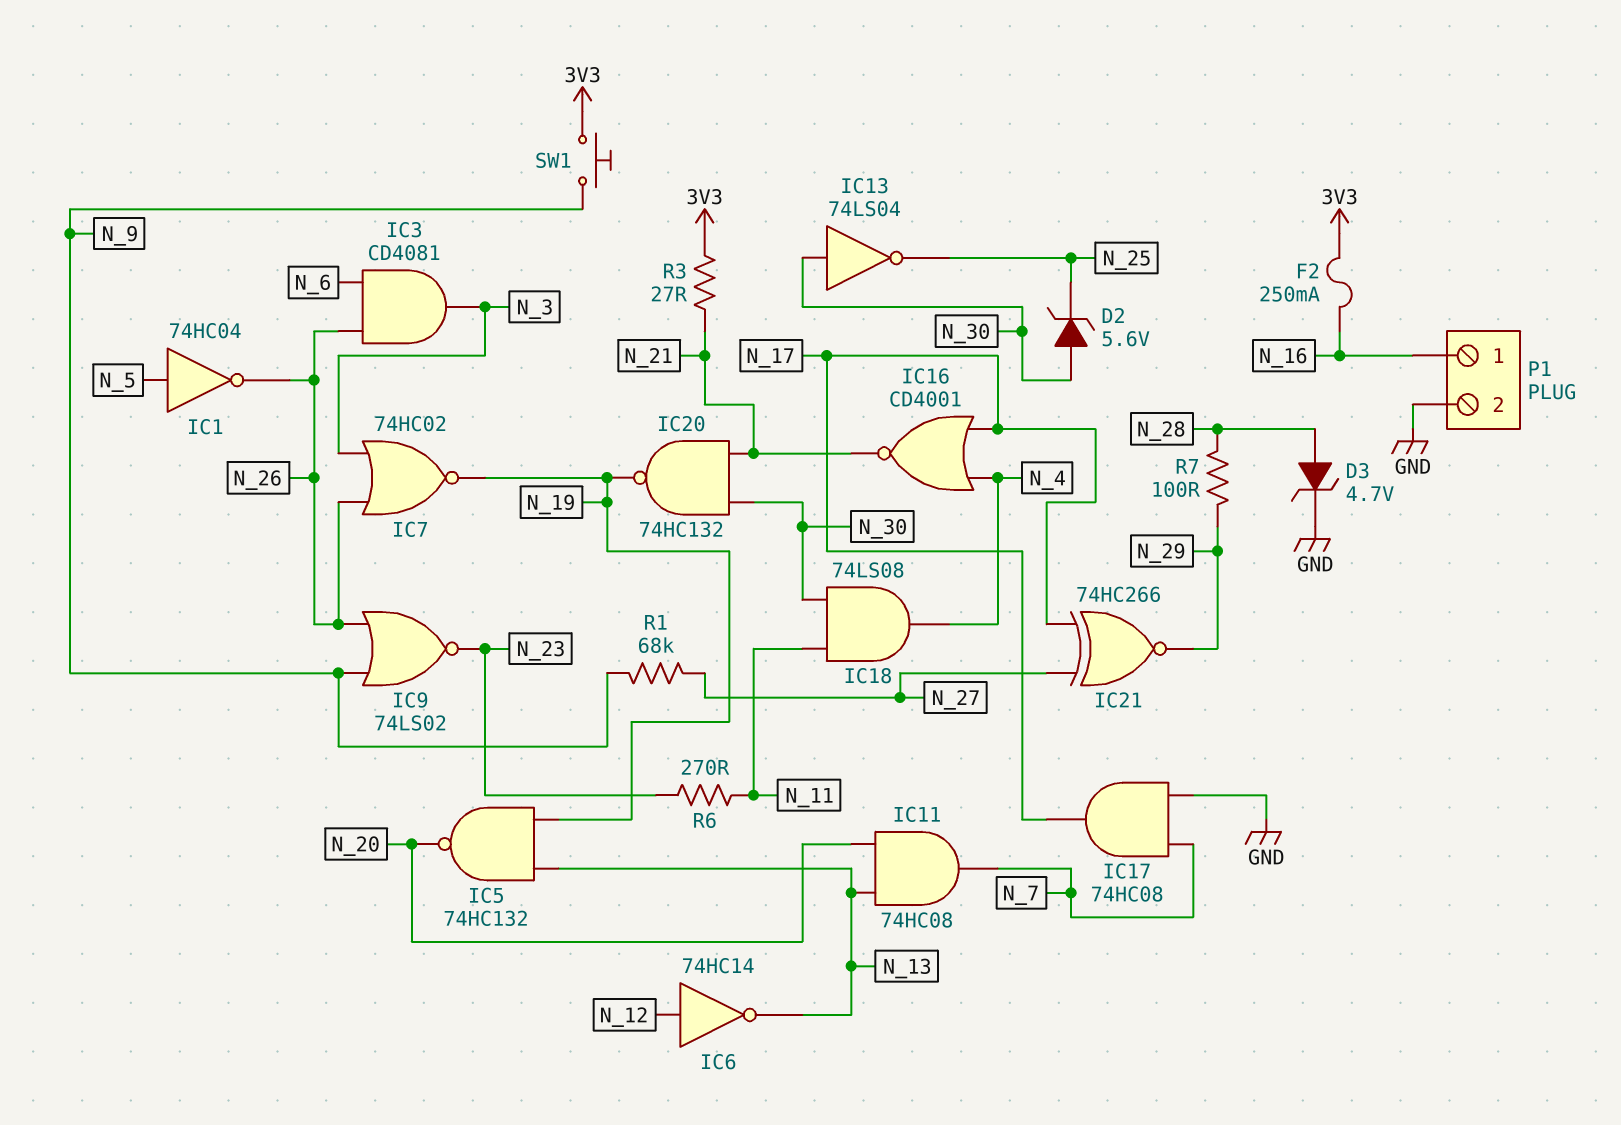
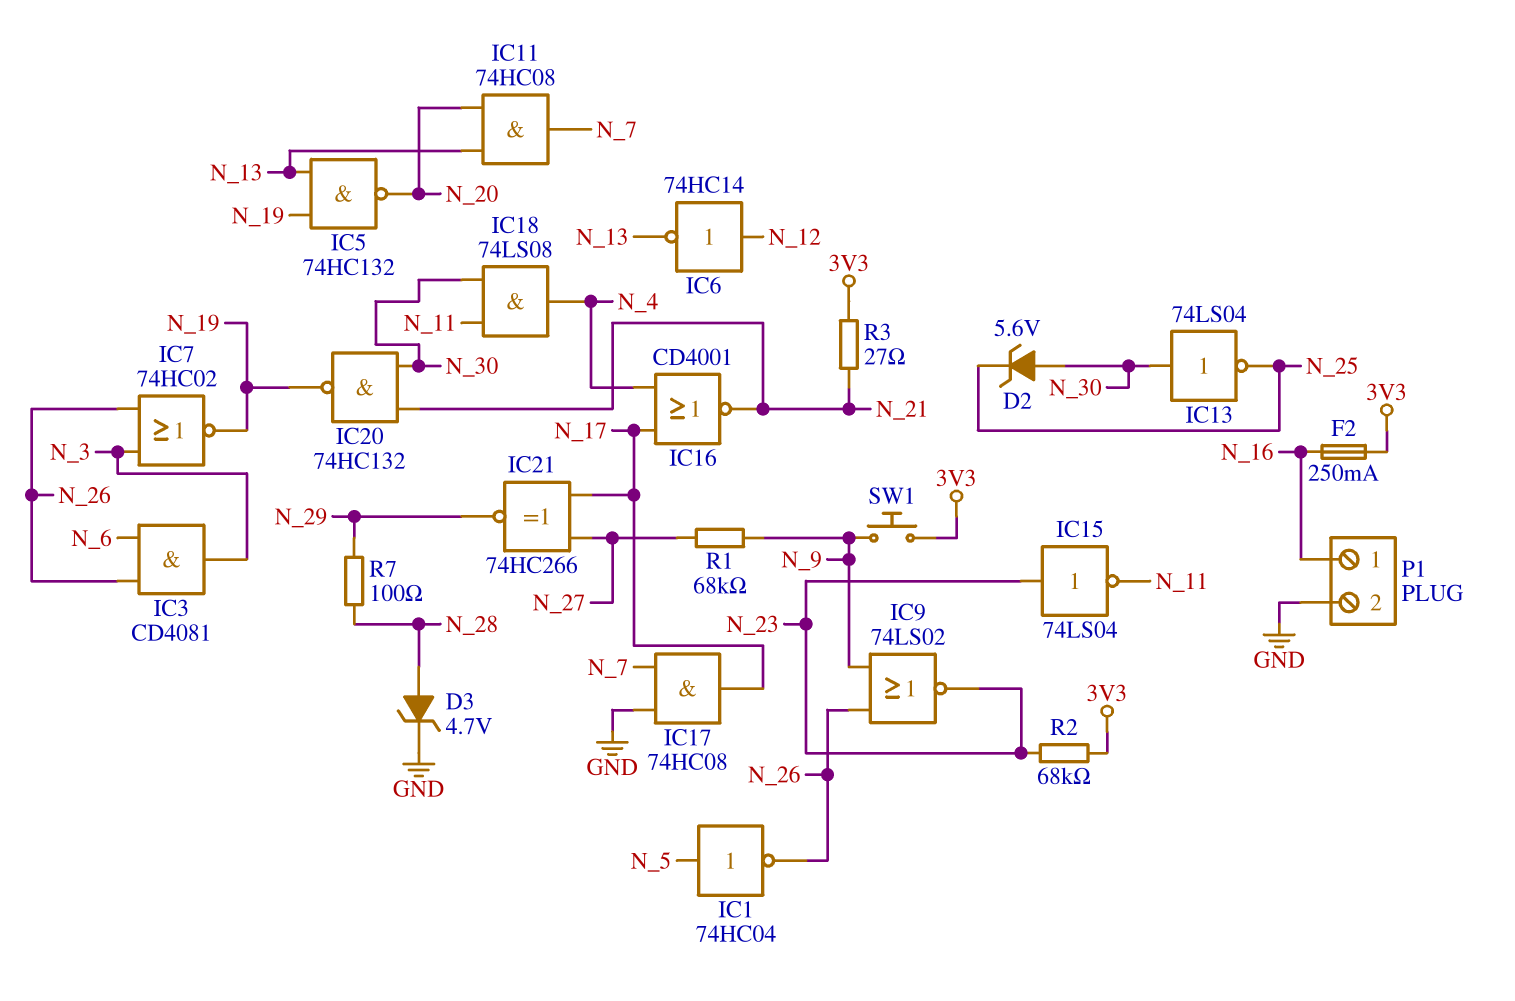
IC15: none -> NOT 74LS04 (in N_23, out N_11)
R2: none -> 68k (3V3, N_23)
R6: 270 (N_11, N_23) -> none

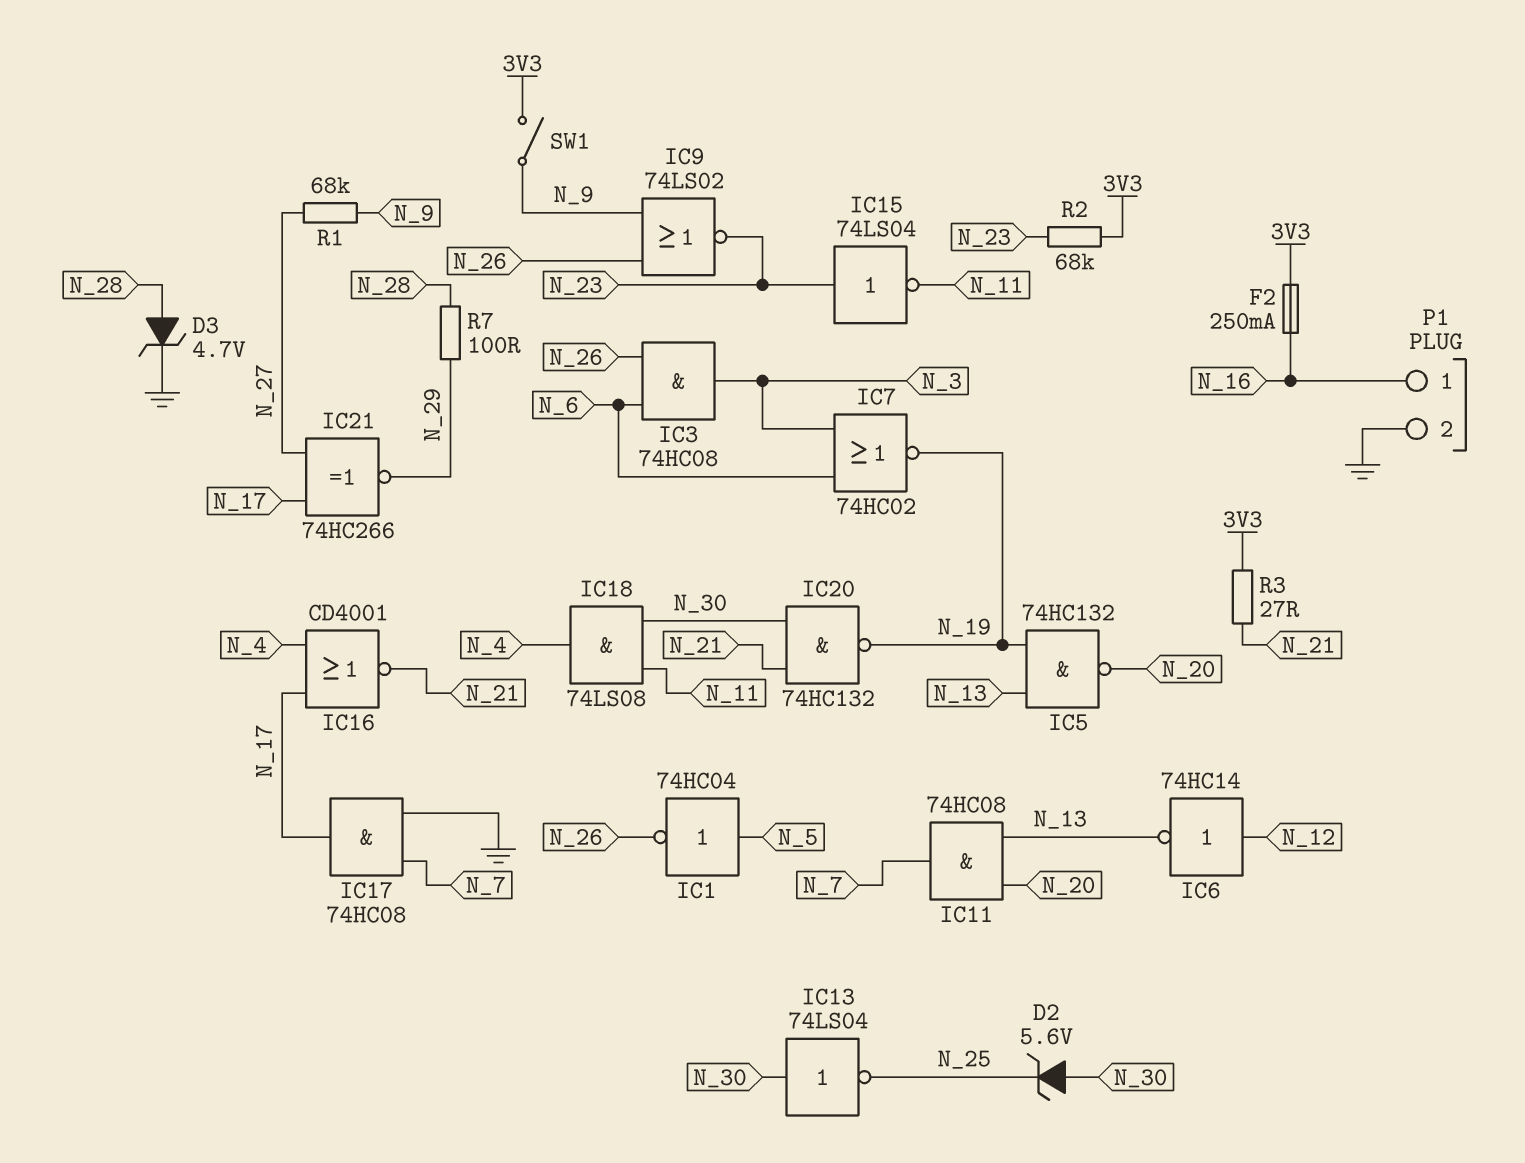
IC3: AND CD4081 (in N_6, in N_26, out N_3) -> AND 74HC08 (in N_6, in N_26, out N_3)
IC7: NOR 74HC02 (in N_3, in N_26, out N_19) -> NOR 74HC02 (in N_3, in N_6, out N_19)
SW1: button (3V3, N_9) -> switch (3V3, N_9)

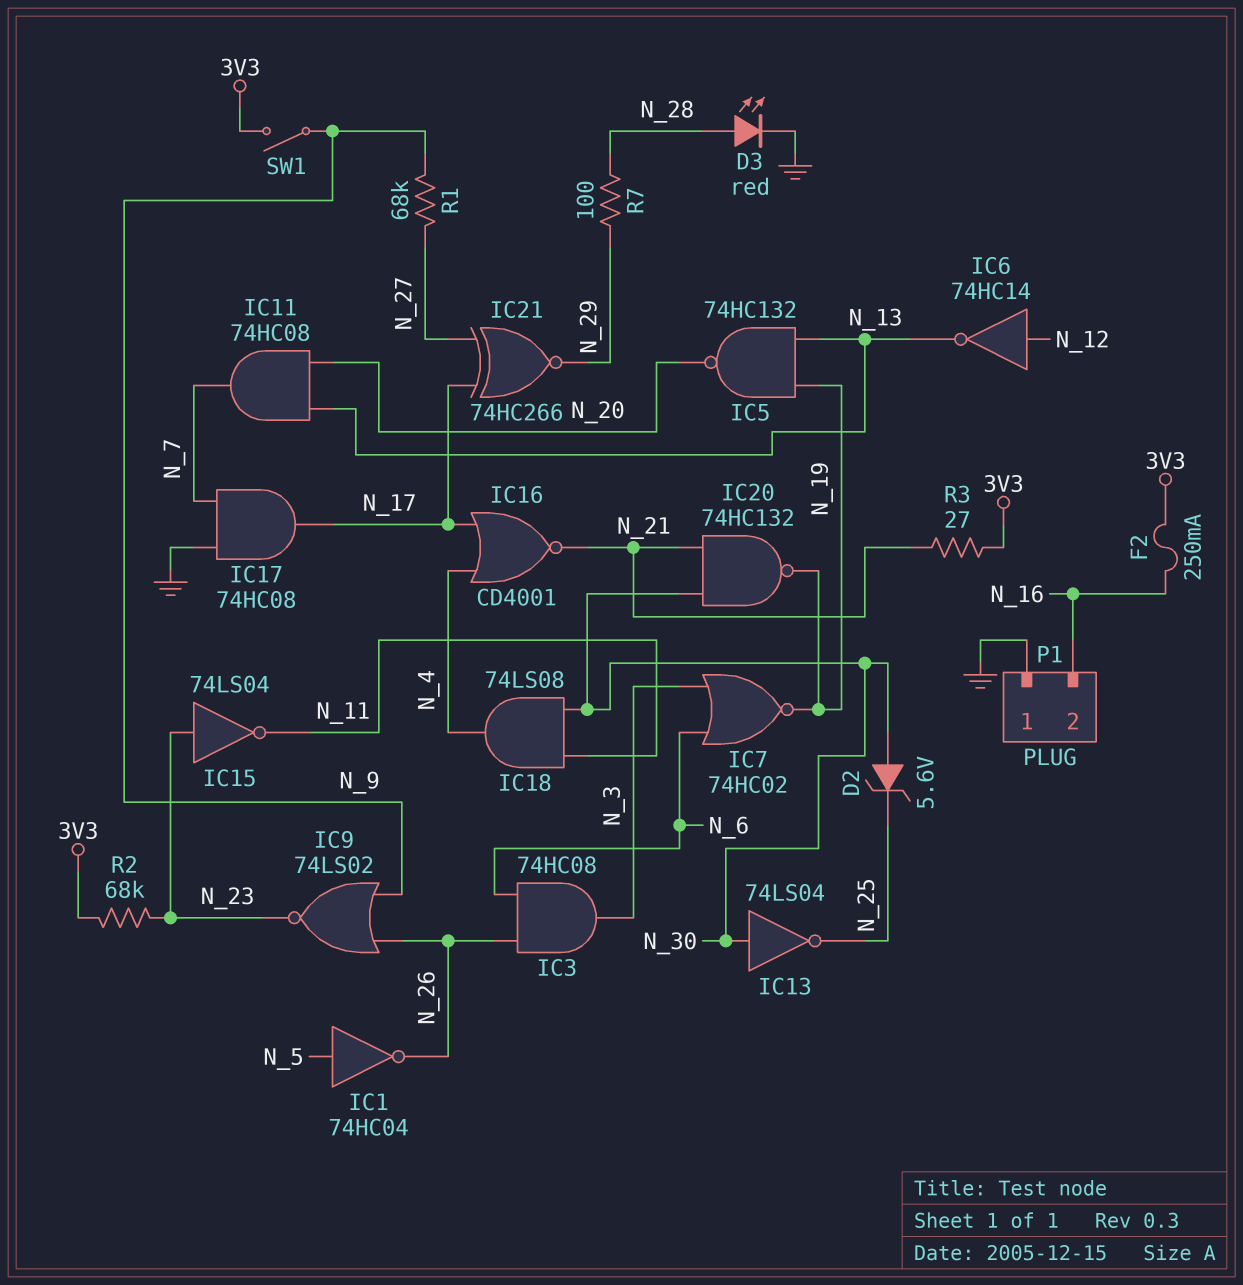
D3: zener 4.7V (A N_28, K GND) -> LED red (A N_28, K GND)
P1 pin 1: N_16 -> GND
P1 pin 2: GND -> N_16

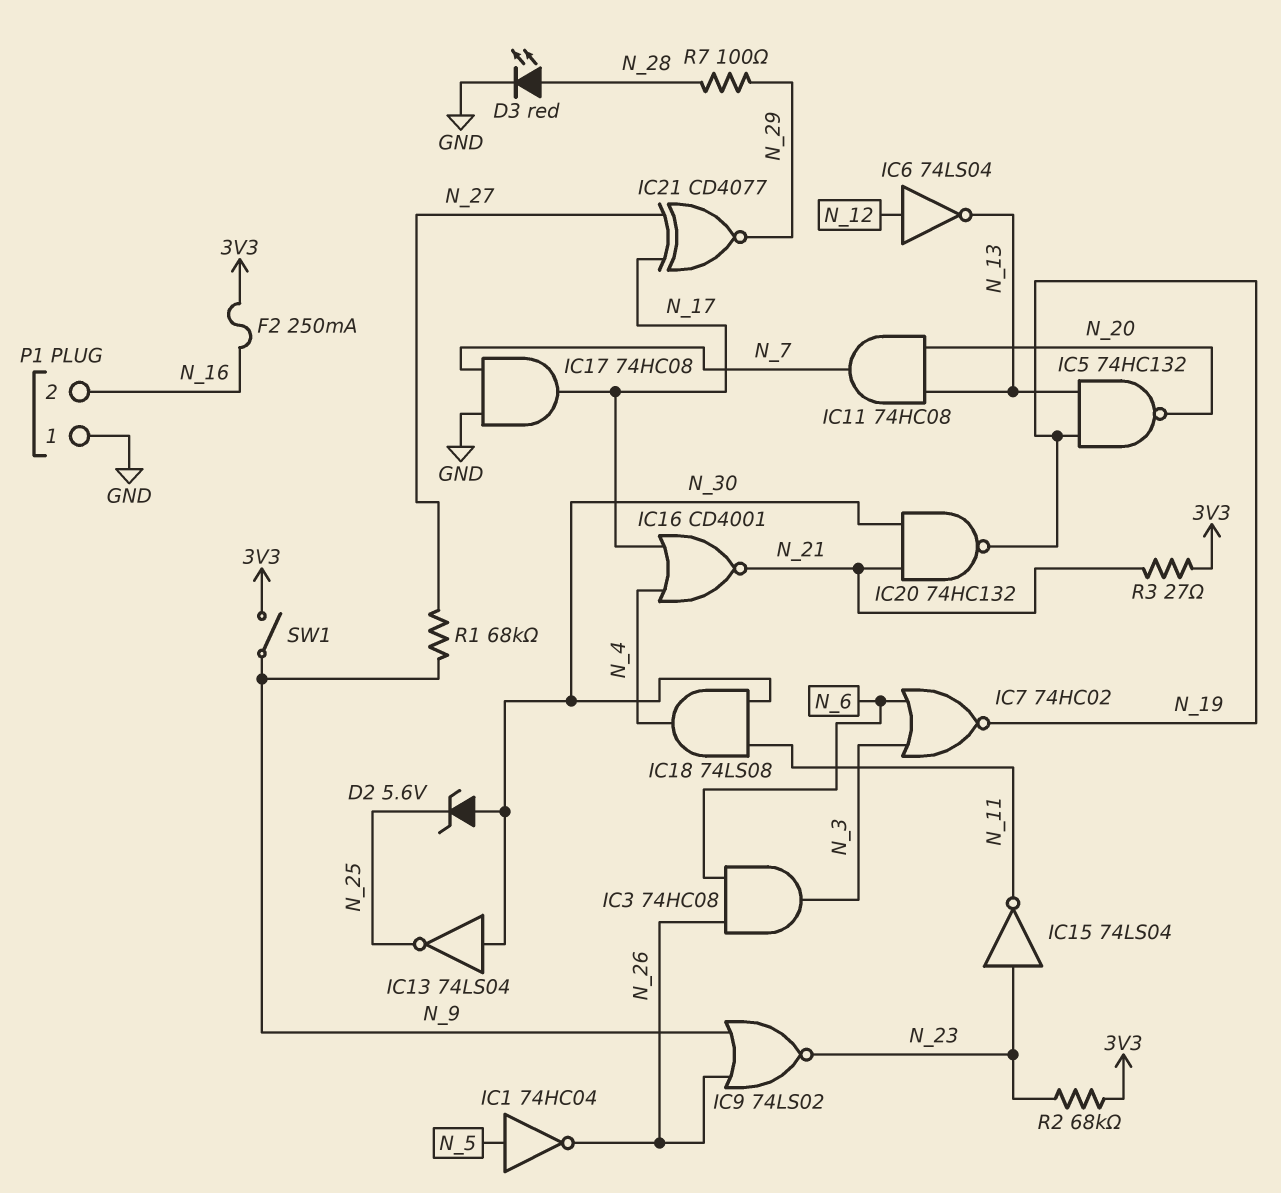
IC6: NOT 74HC14 (in N_12, out N_13) -> NOT 74LS04 (in N_12, out N_13)
IC21: XNOR 74HC266 (in N_17, in N_27, out N_29) -> XNOR CD4077 (in N_17, in N_27, out N_29)

